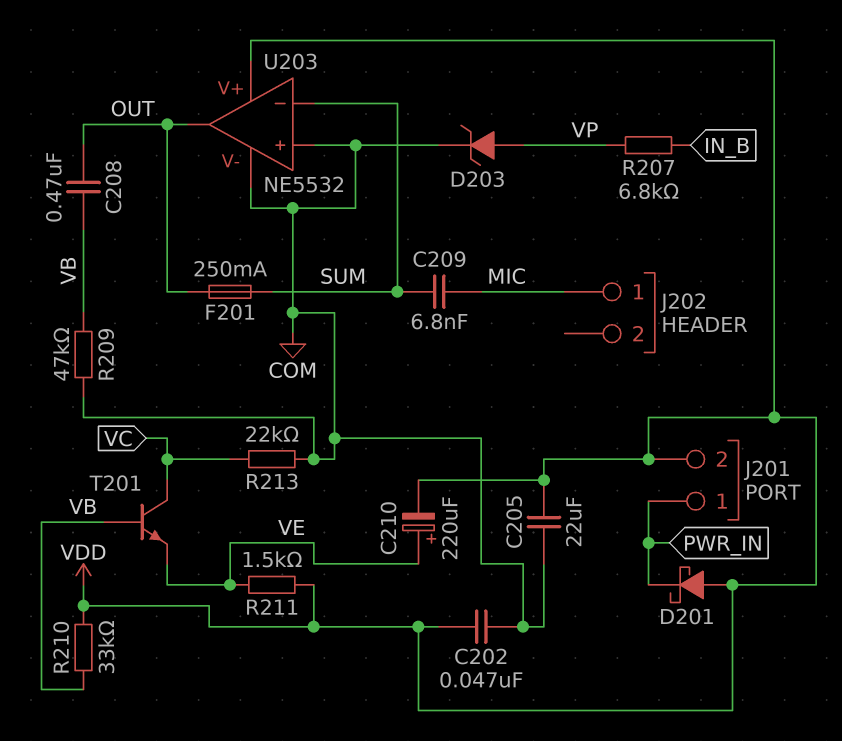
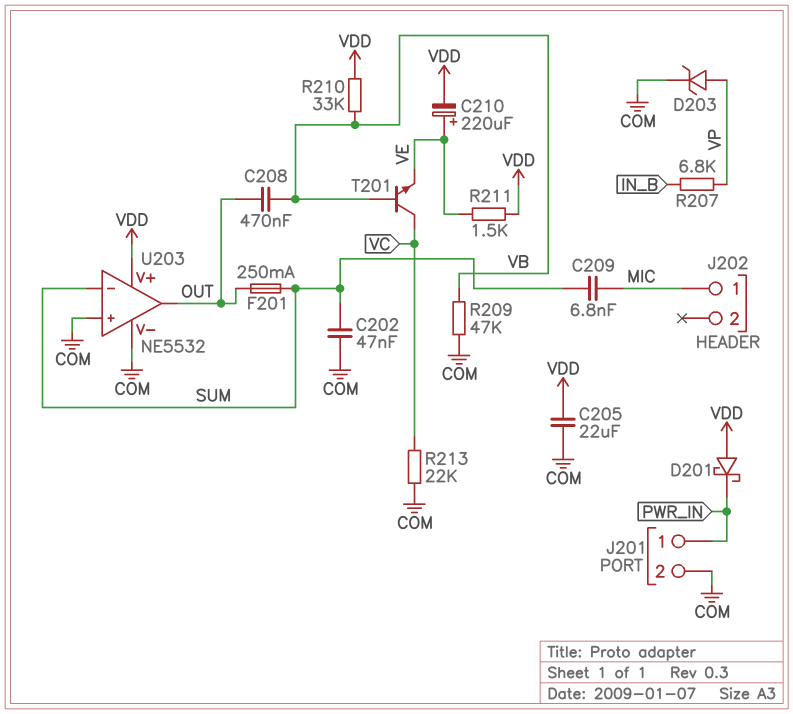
C202: 47nF (COM, VDD) -> 47nF (COM, SUM)
J201 pin 2: VDD -> COM

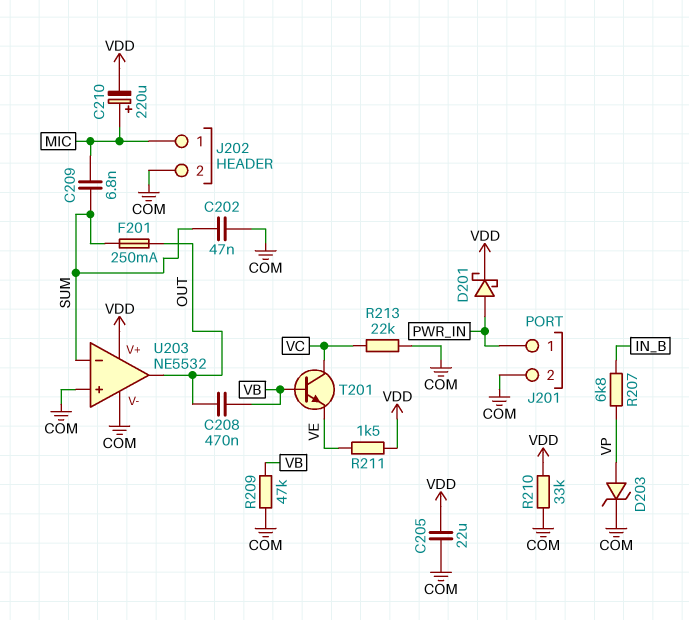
C210: 220uF (plus VE, minus VDD) -> 220uF (plus MIC, minus VDD)
D201: schottky (A VDD, K PWR_IN) -> schottky (A PWR_IN, K VDD)
J202 pin 2: none -> COM
R210: 33k (VB, VDD) -> 33k (COM, VDD)

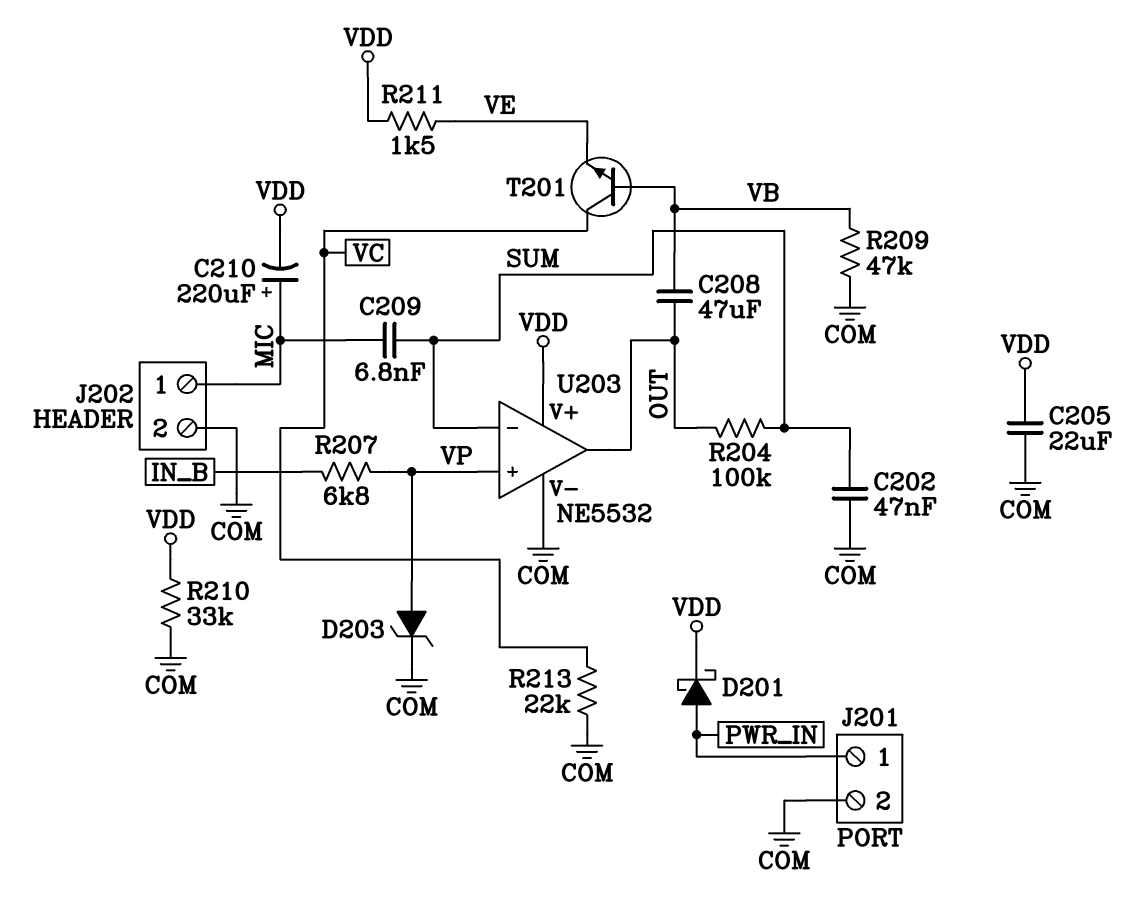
C208: 470nF (OUT, VB) -> 47uF (OUT, VB)
F201: 250mA (OUT, SUM) -> none
R204: none -> 100k (OUT, SUM)
U203 pin in+: COM -> VP

